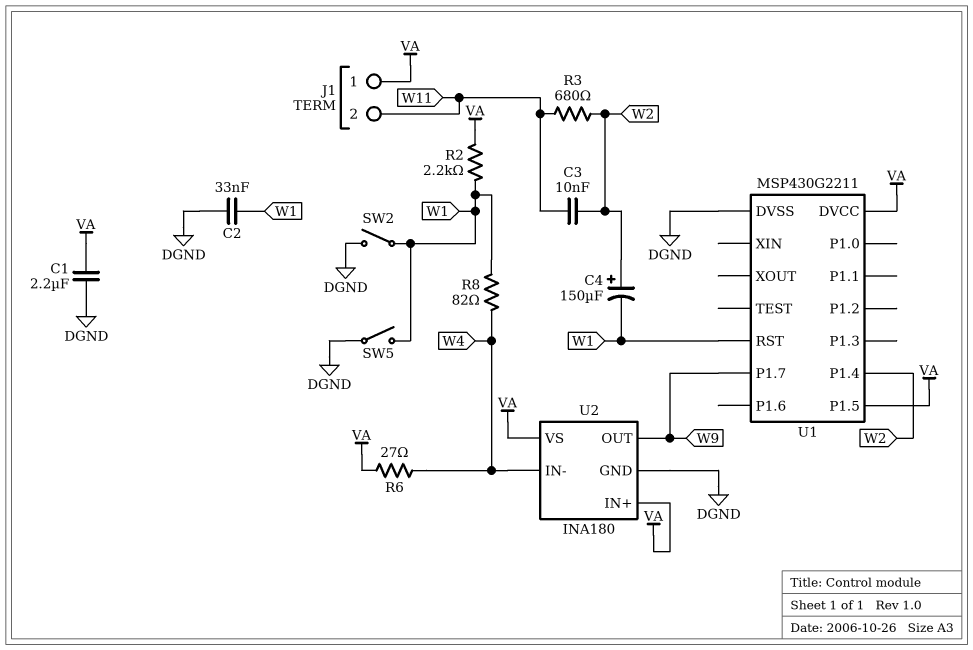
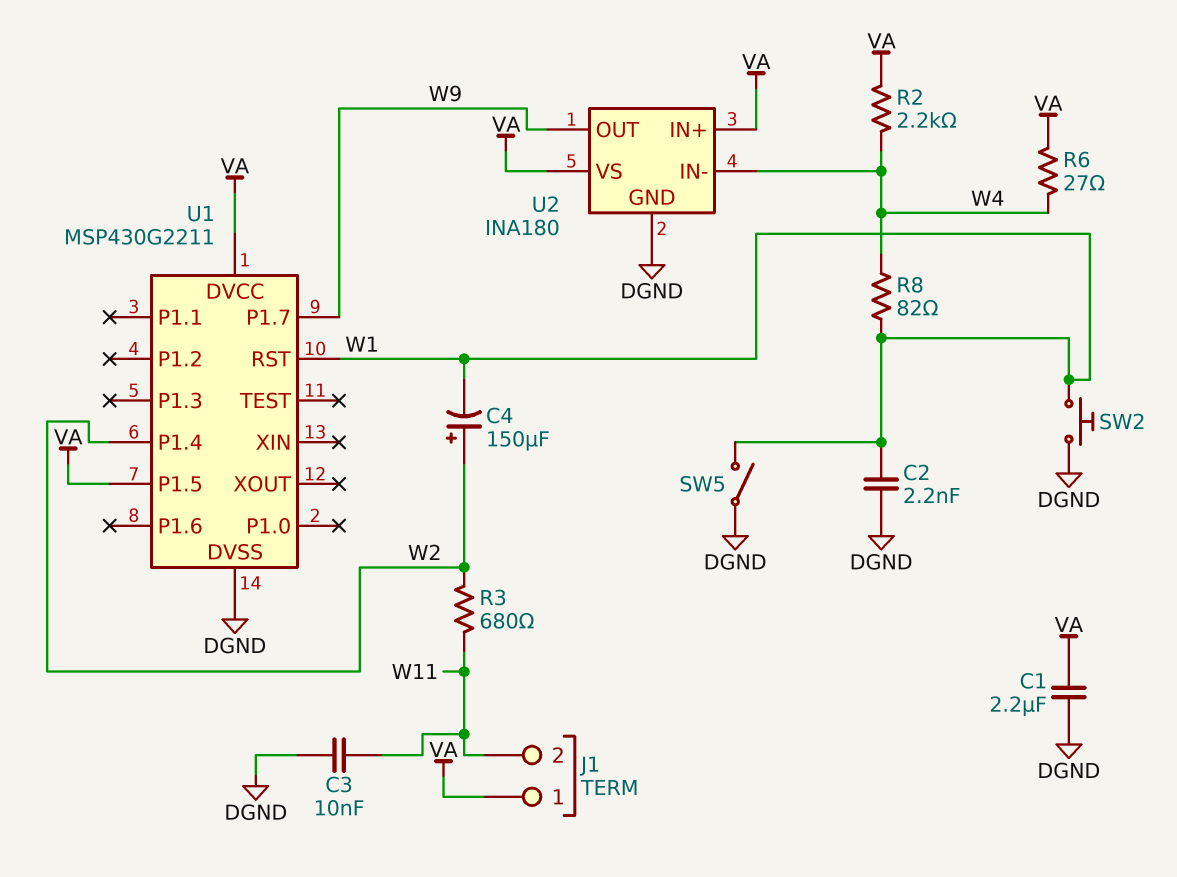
C2: 33nF (DGND, W1) -> 2.2nF (DGND, W1)
C3: 10nF (W2, W11) -> 10nF (DGND, W11)
R2: 2.2k (VA, W1) -> 2.2k (VA, W4)
SW2: switch (DGND, W1) -> button (DGND, W1)

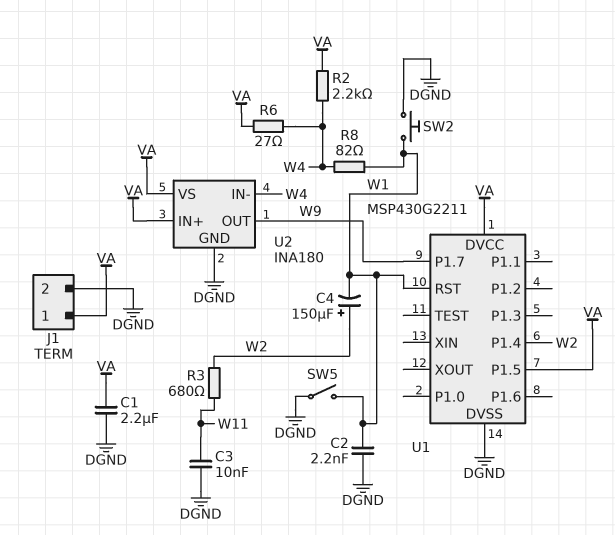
J1 pin 2: W11 -> DGND

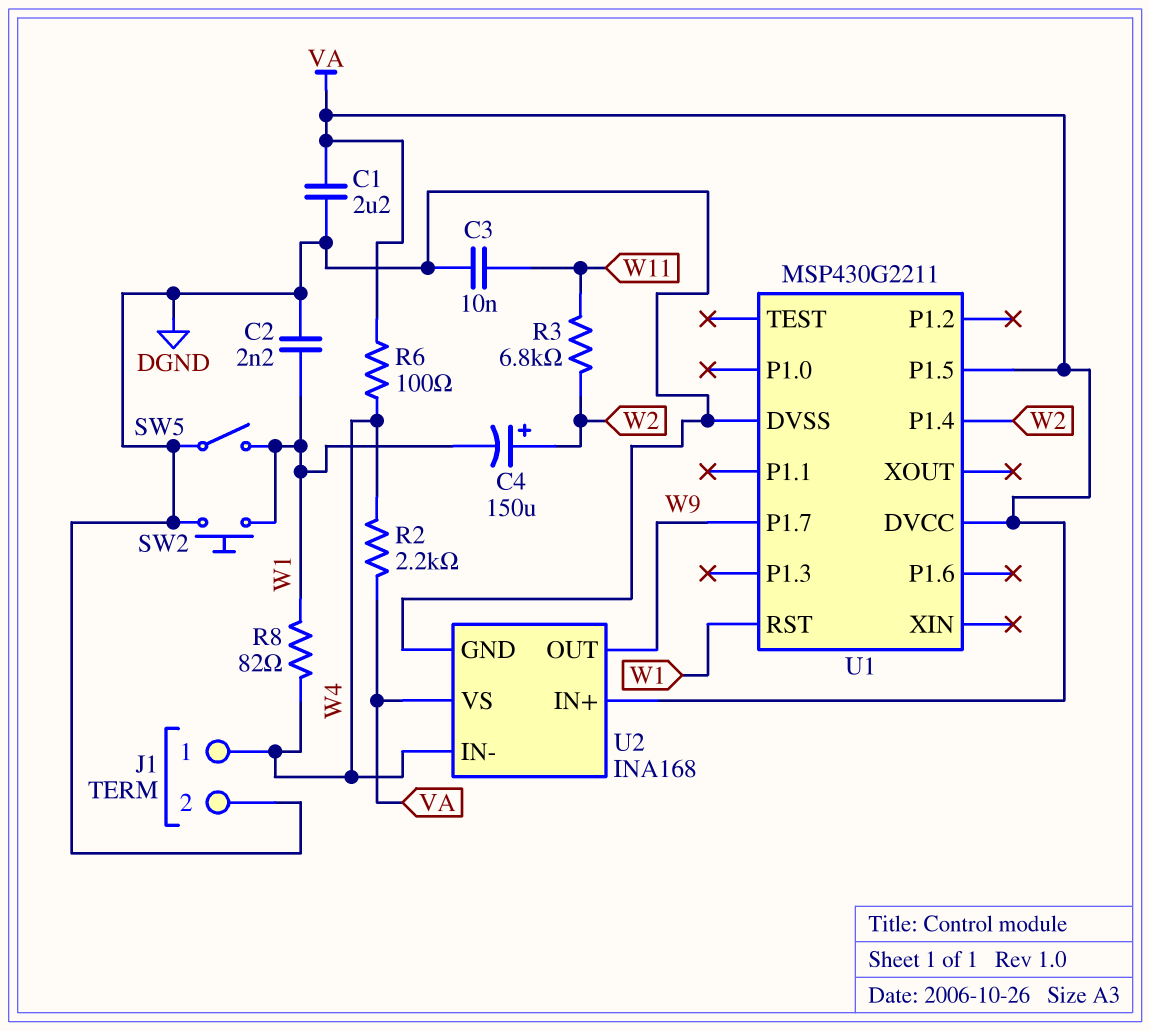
J1 pin 1: VA -> W4
R3: 680 (W2, W11) -> 6.8k (W2, W11)
R6: 27 (VA, W4) -> 100 (VA, W4)
U2: INA180 -> INA168

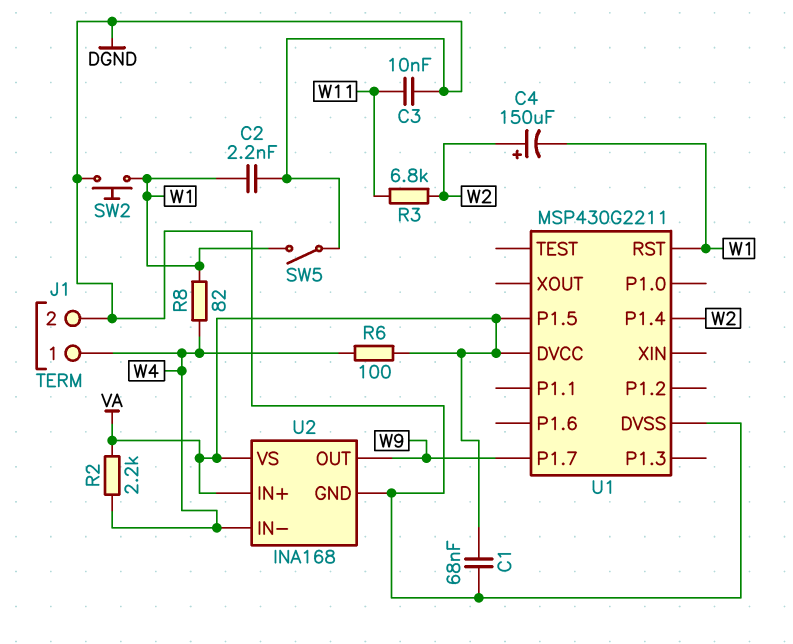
C1: 2.2uF (DGND, VA) -> 68nF (DGND, VA)

